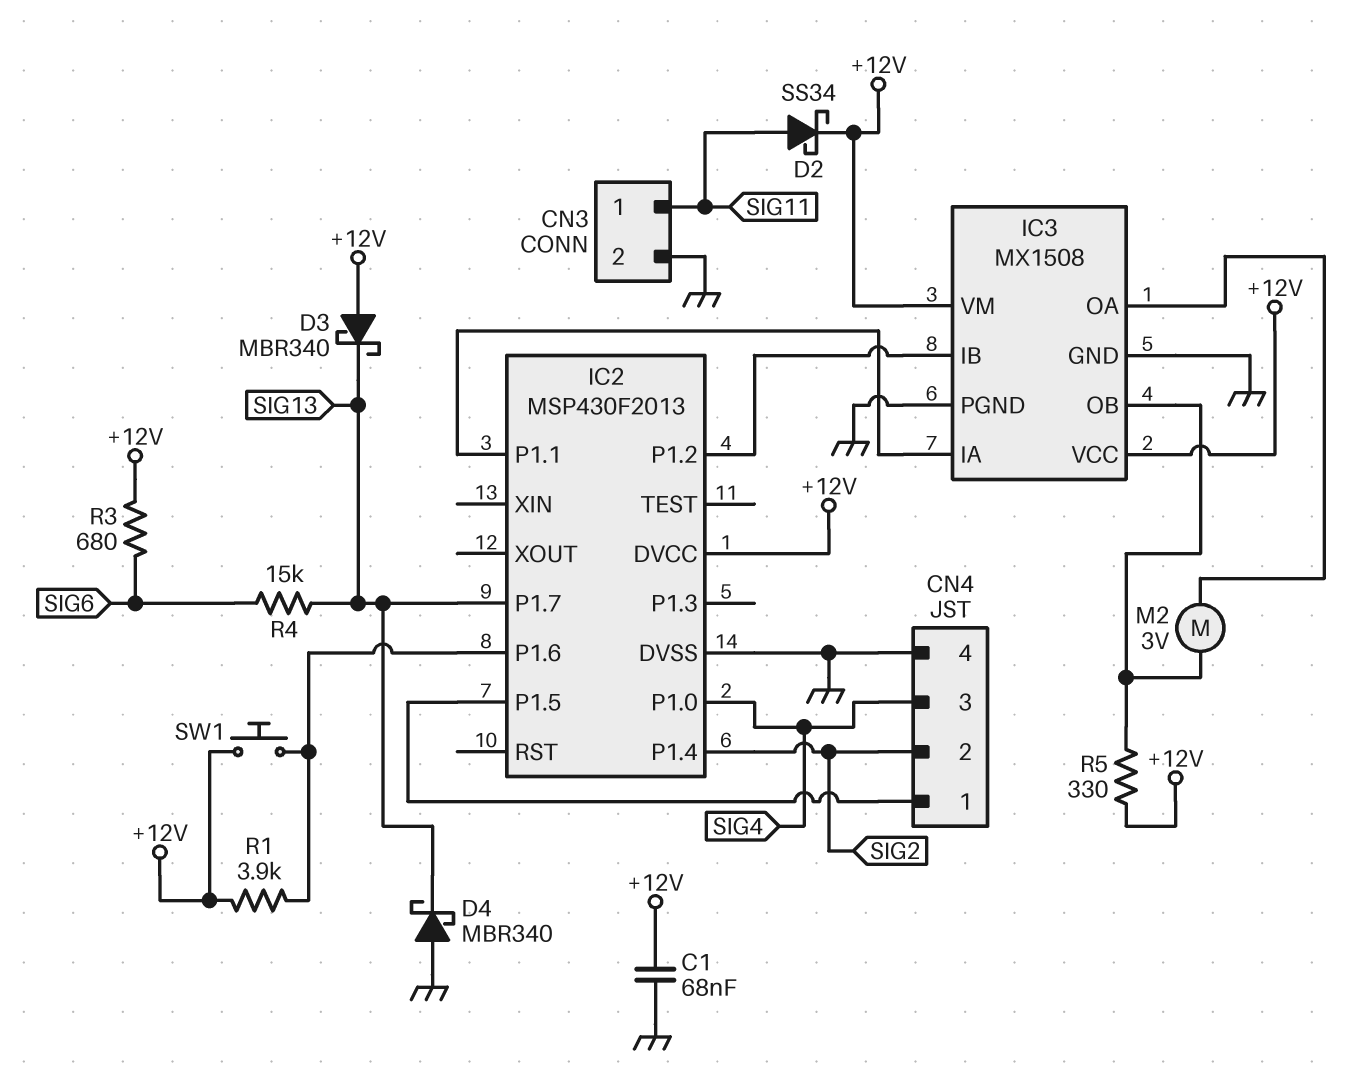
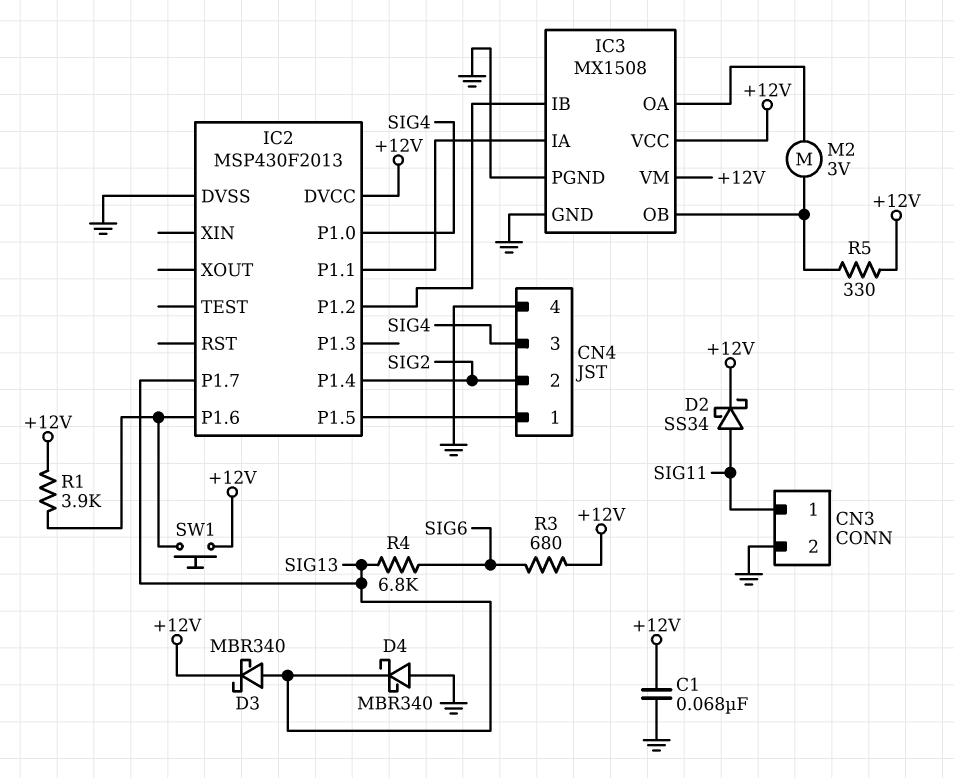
D3: schottky MBR340 (A +12V, K SIG13) -> schottky MBR340 (A SIG13, K +12V)
R4: 15k (SIG6, SIG13) -> 6.8k (SIG6, SIG13)

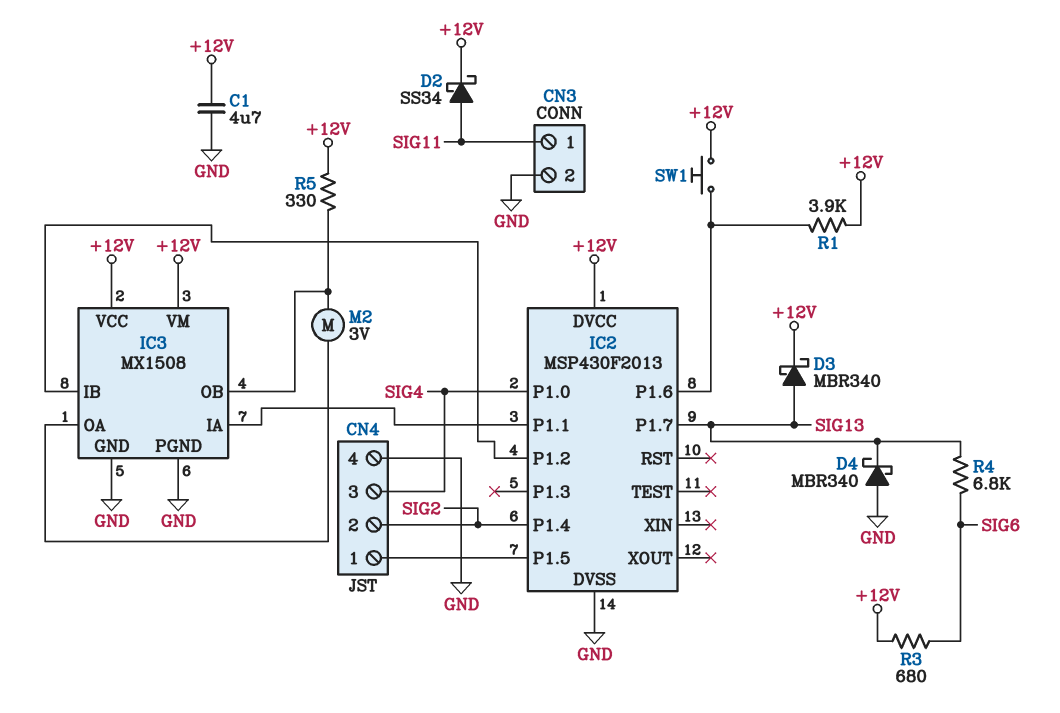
C1: 68nF (+12V, GND) -> 4.7uF (+12V, GND)

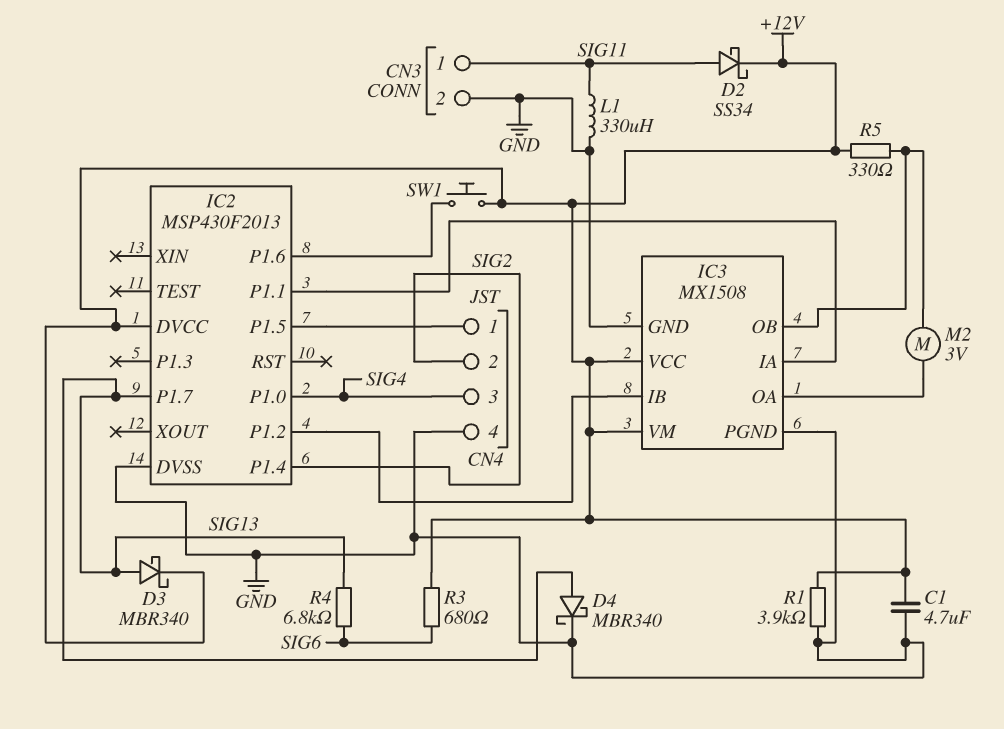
D4: schottky MBR340 (A GND, K SIG13) -> schottky MBR340 (A SIG13, K GND)
L1: none -> 330uH (GND, SIG11)
R1: 3.9k (+12V, IC2/P1.6) -> 3.9k (+12V, GND)

